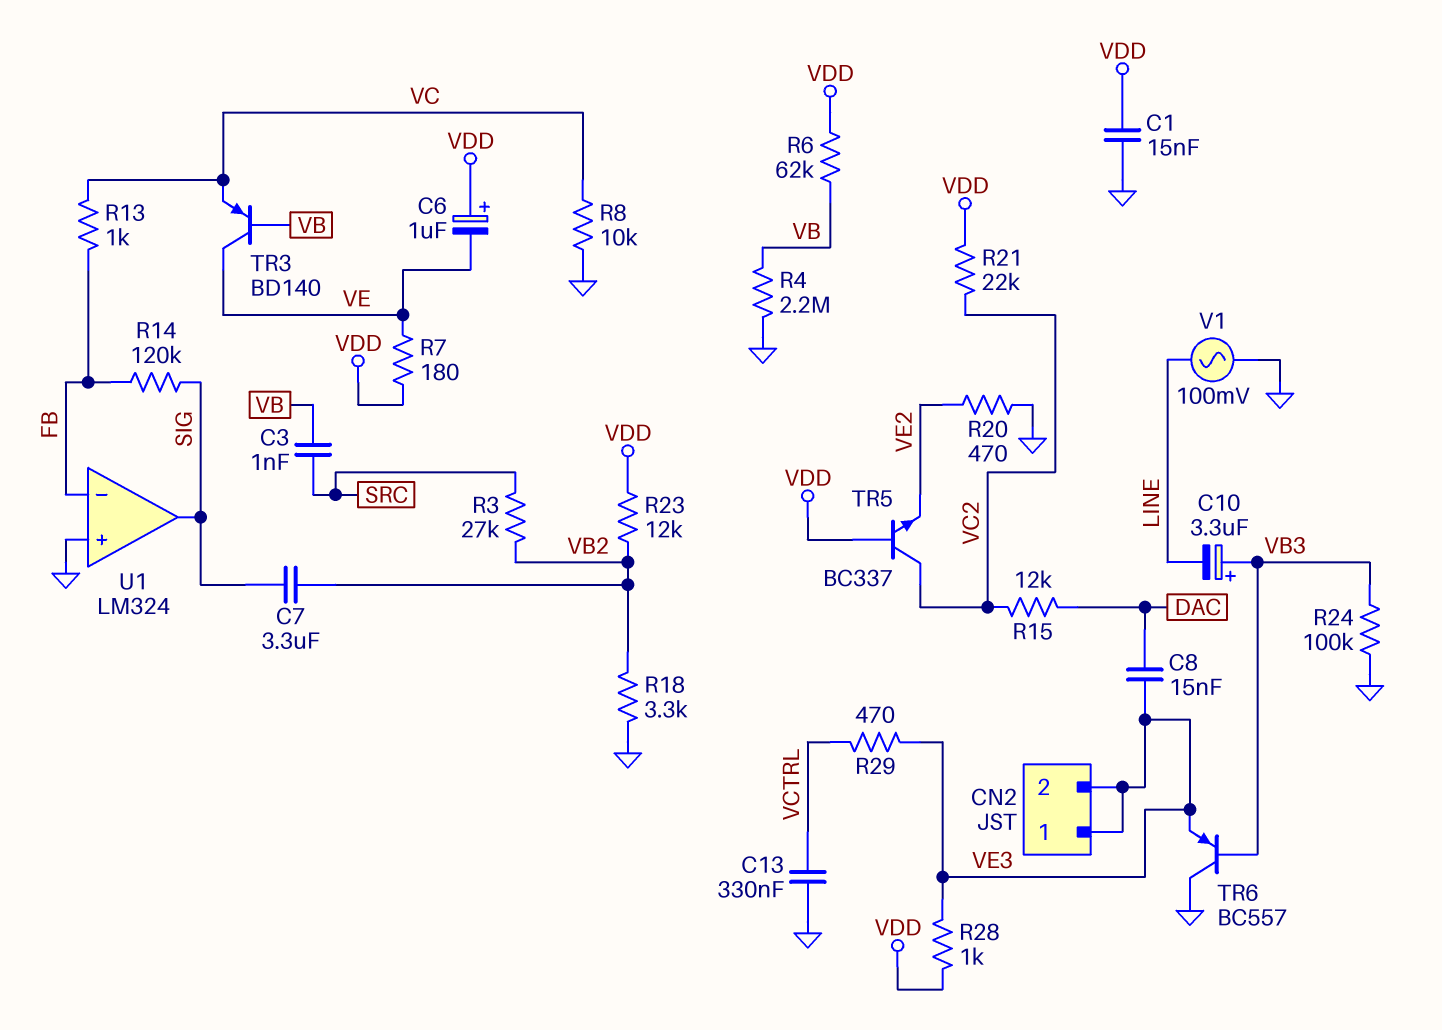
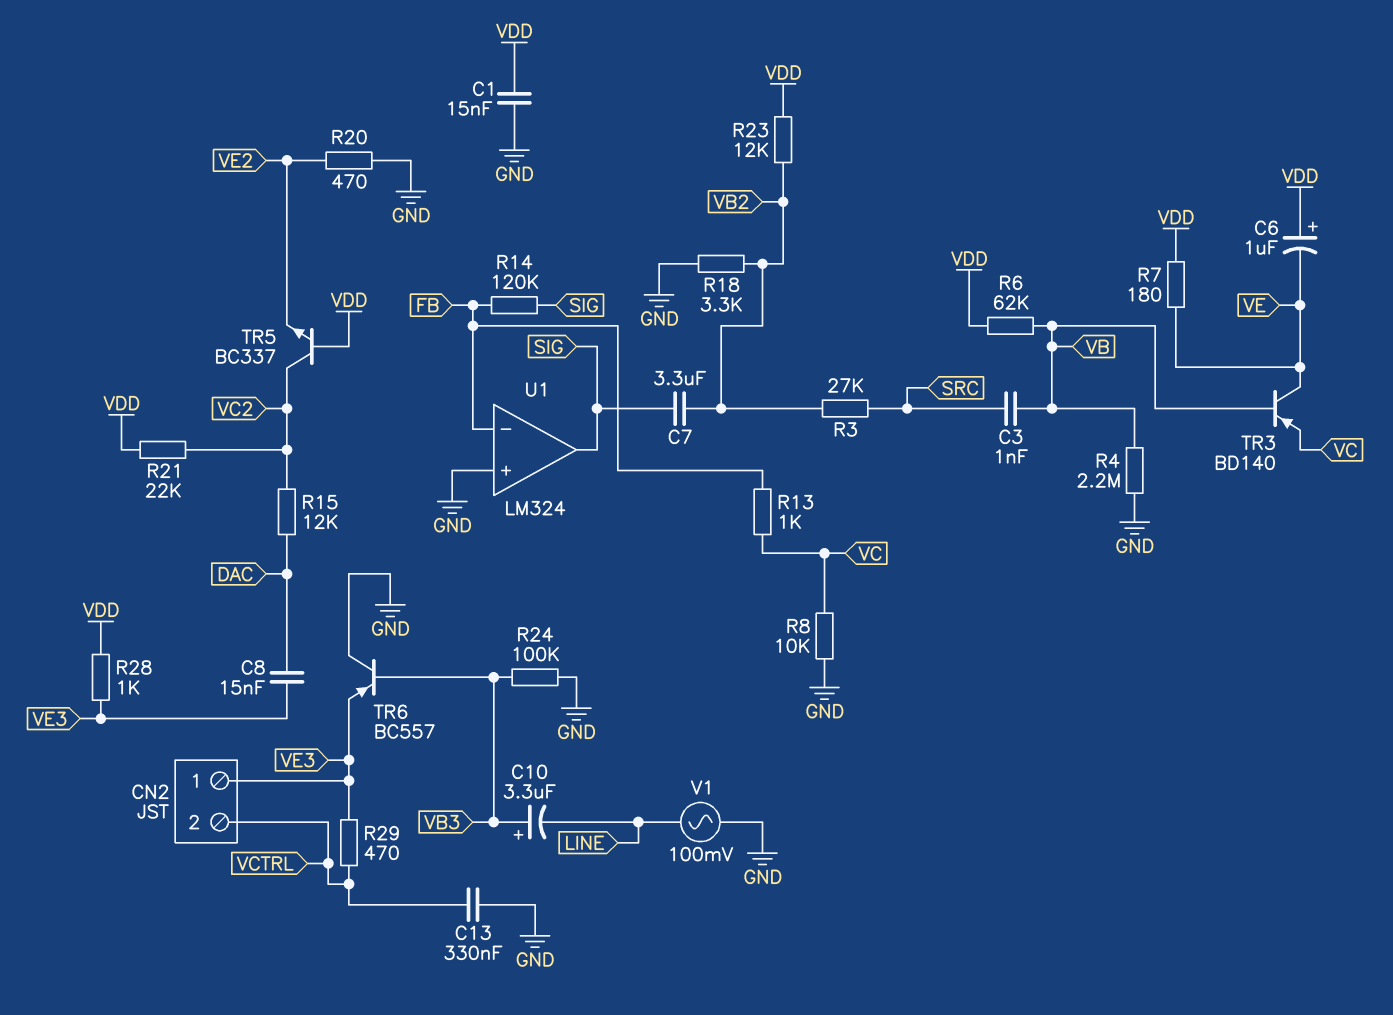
CN2 pin 2: VE3 -> VCTRL

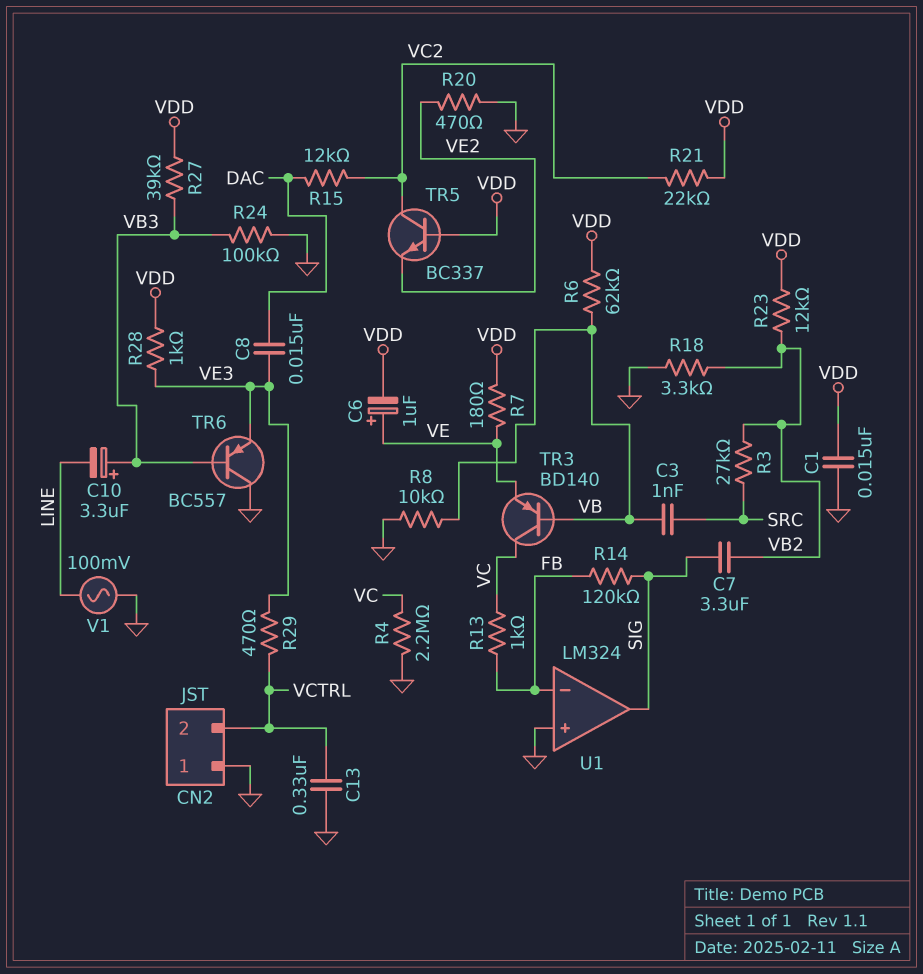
C6: 1uF (plus VDD, minus VE) -> 1uF (plus VE, minus VDD)
CN2 pin 1: VE3 -> GND
R4: 2.2M (GND, VB) -> 2.2M (GND, VC)
R8: 10k (GND, VC) -> 10k (GND, VB)
R27: none -> 39k (VB3, VDD)
TR3: PNP BD140 (B VB, C VE, E VC) -> PNP BD140 (B VB, C VC, E VE)

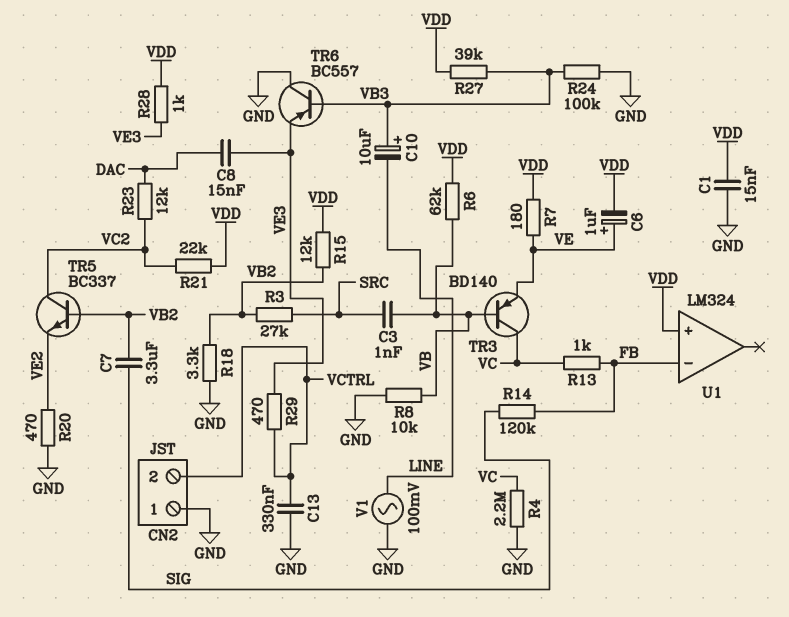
C10: 3.3uF (plus VB3, minus LINE) -> 10uF (plus VB3, minus LINE)
R15: 12k (DAC, VC2) -> 12k (VB2, VDD)
R23: 12k (VB2, VDD) -> 12k (DAC, VC2)
TR5: NPN BC337 (B VDD, C VC2, E VE2) -> NPN BC337 (B VB2, C VC2, E VE2)
U1 pin in+: GND -> VDD
U1 pin out: SIG -> none

